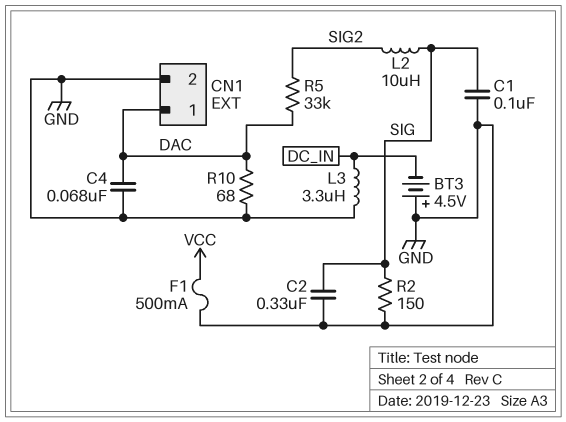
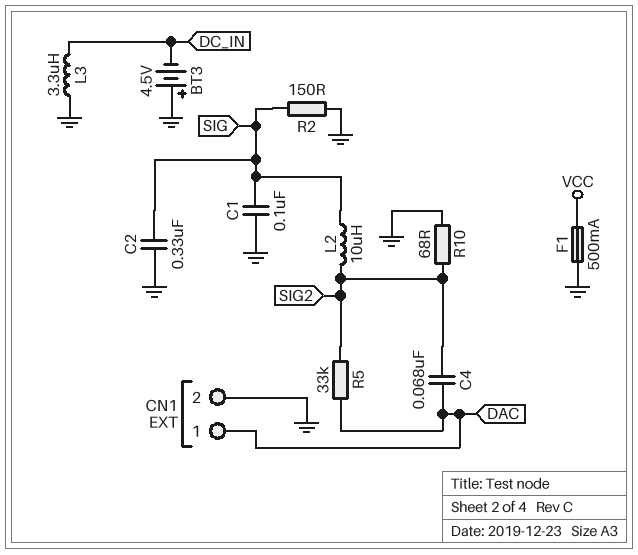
C4: 68nF (DAC, GND) -> 68nF (DAC, SIG2)
R10: 68 (DAC, GND) -> 68 (GND, SIG2)

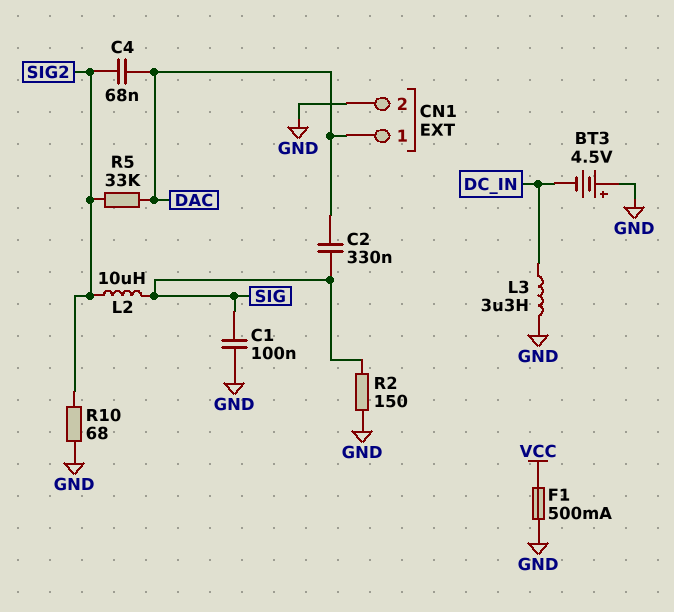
C2: 330nF (GND, SIG) -> 330nF (DAC, SIG)

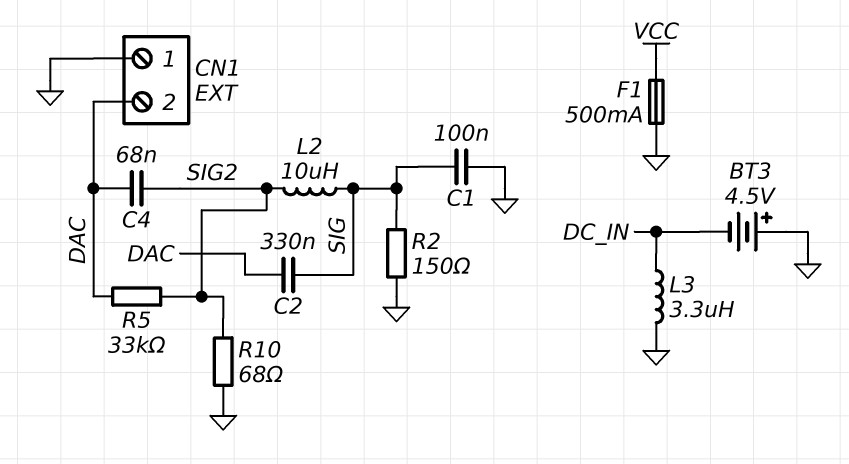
CN1 pin 1: DAC -> GND
CN1 pin 2: GND -> DAC

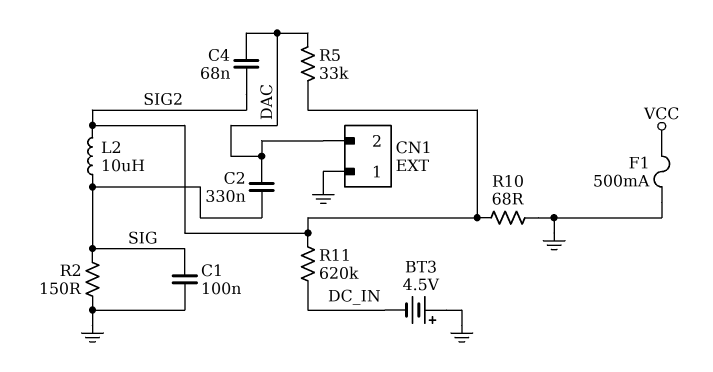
L3: 3.3uH (DC_IN, GND) -> none
R11: none -> 620k (DC_IN, SIG2)

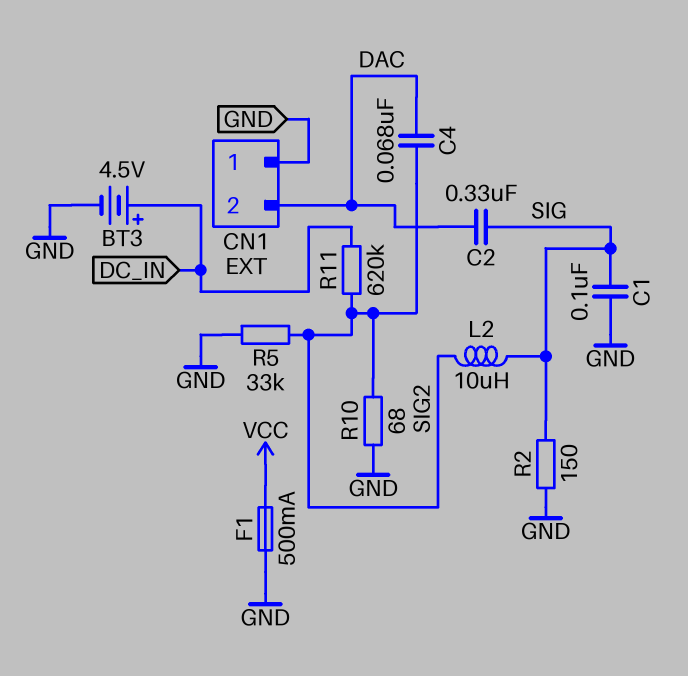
BT3: 4.5V (plus GND, minus DC_IN) -> 4.5V (plus DC_IN, minus GND)
R5: 33k (DAC, SIG2) -> 33k (GND, SIG2)

